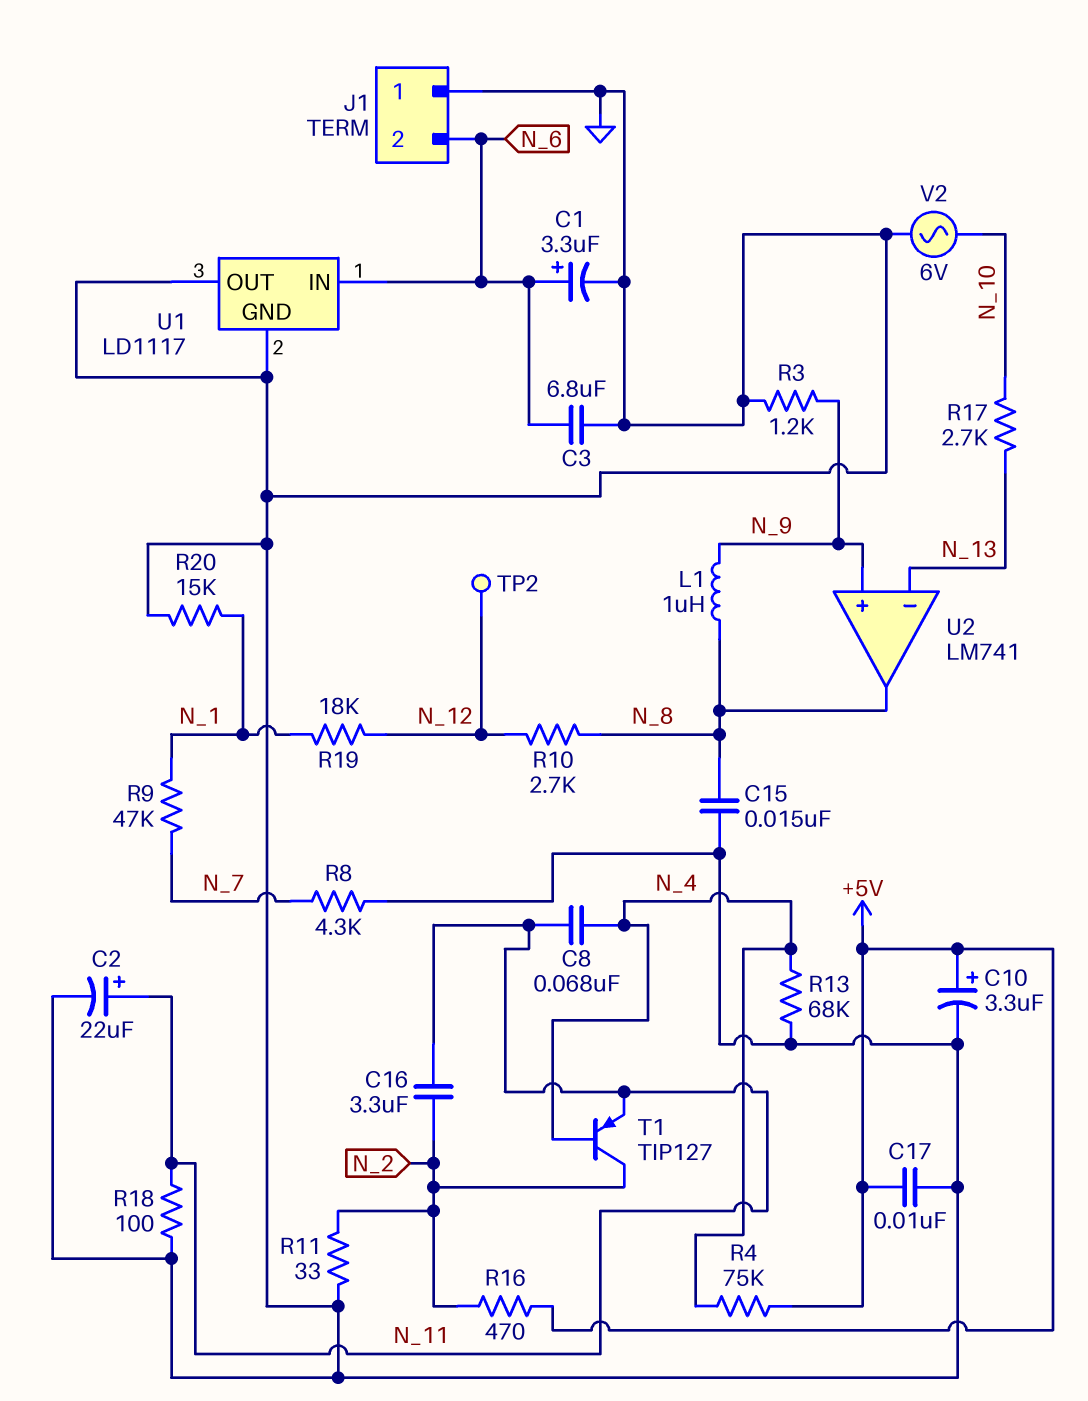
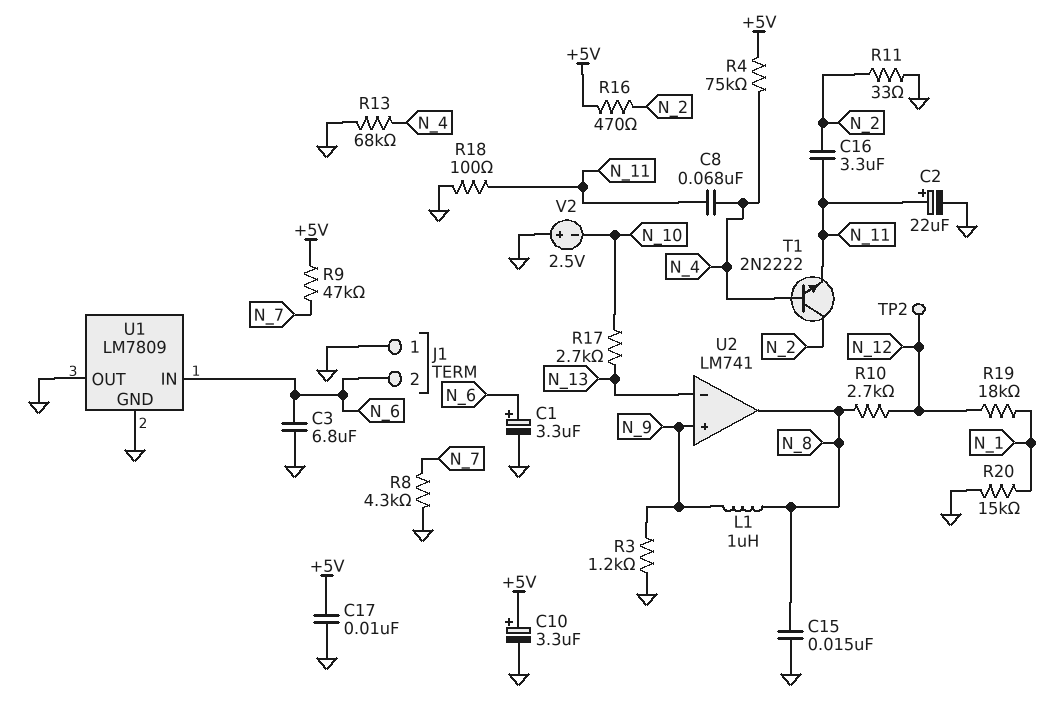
R9: 47k (N_1, N_7) -> 47k (+5V, N_7)
T1: PNP TIP127 (B N_4, C N_2, E N_11) -> NPN 2N2222 (B N_4, C N_2, E N_11)
U1: LD1117 -> LM7809
V2: AC 6V (GND, N_10) -> 2.5V (plus GND, minus N_10)

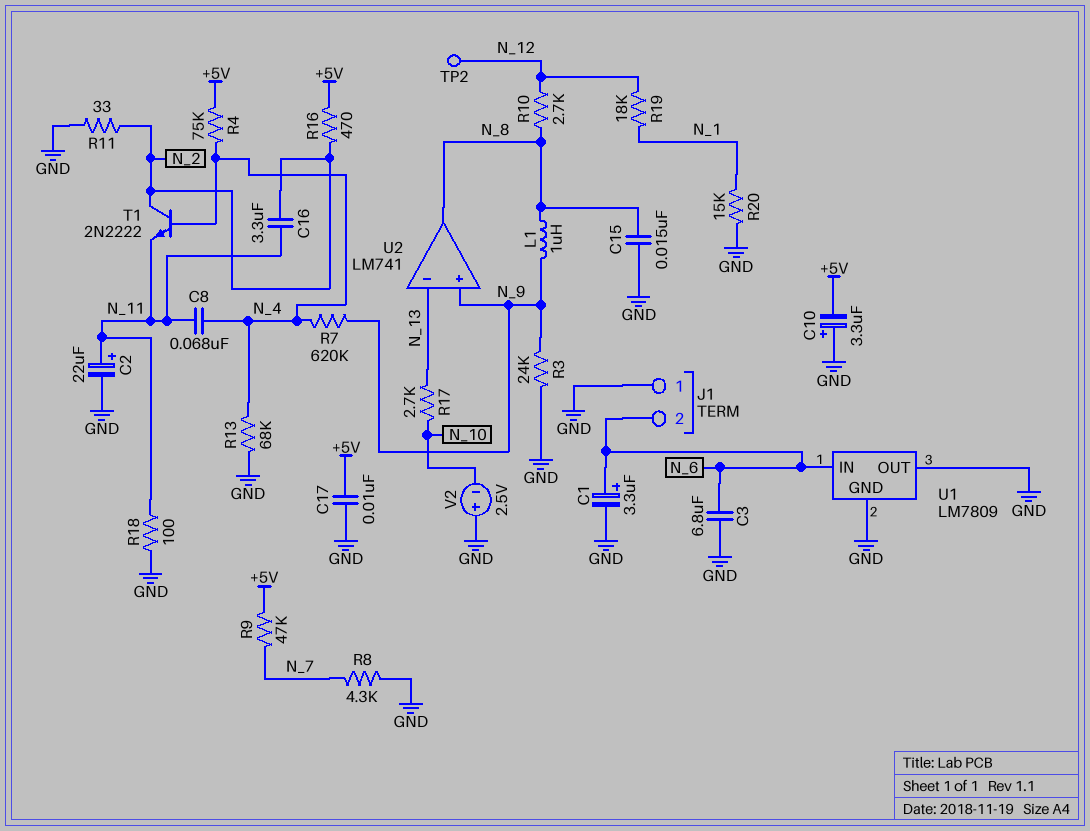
C10: 3.3uF (plus +5V, minus GND) -> 3.3uF (plus GND, minus +5V)
R3: 1.2k (GND, N_9) -> 24k (GND, N_9)
R7: none -> 620k (N_4, N_9)

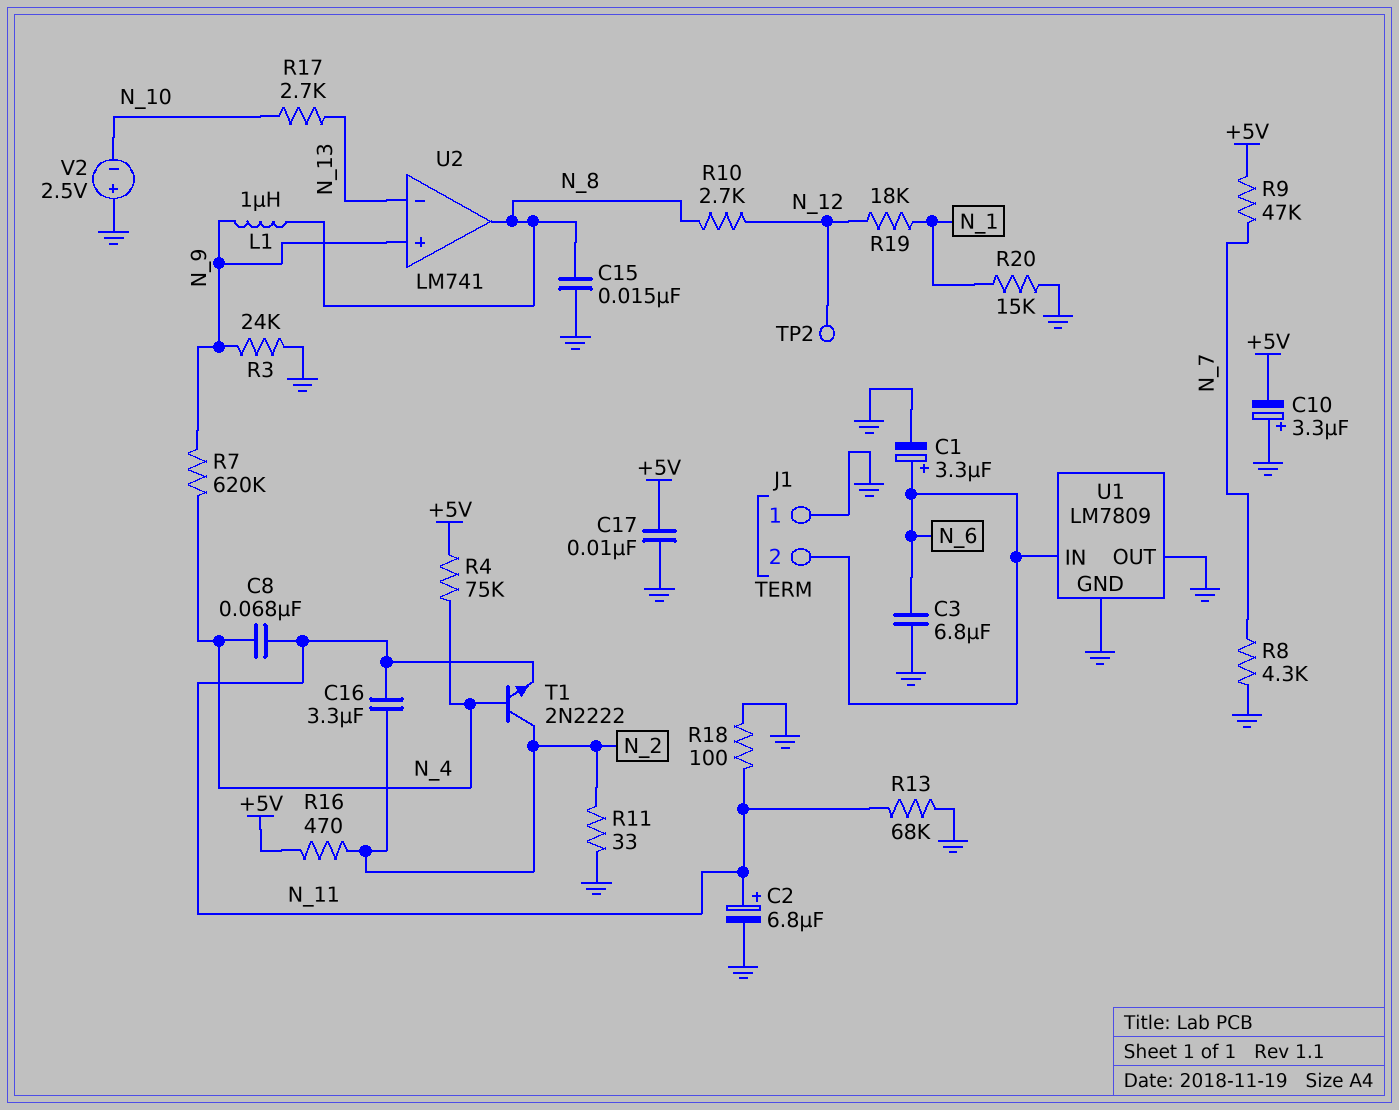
C2: 22uF (plus N_11, minus GND) -> 6.8uF (plus N_11, minus GND)
R13: 68k (GND, N_4) -> 68k (GND, N_11)

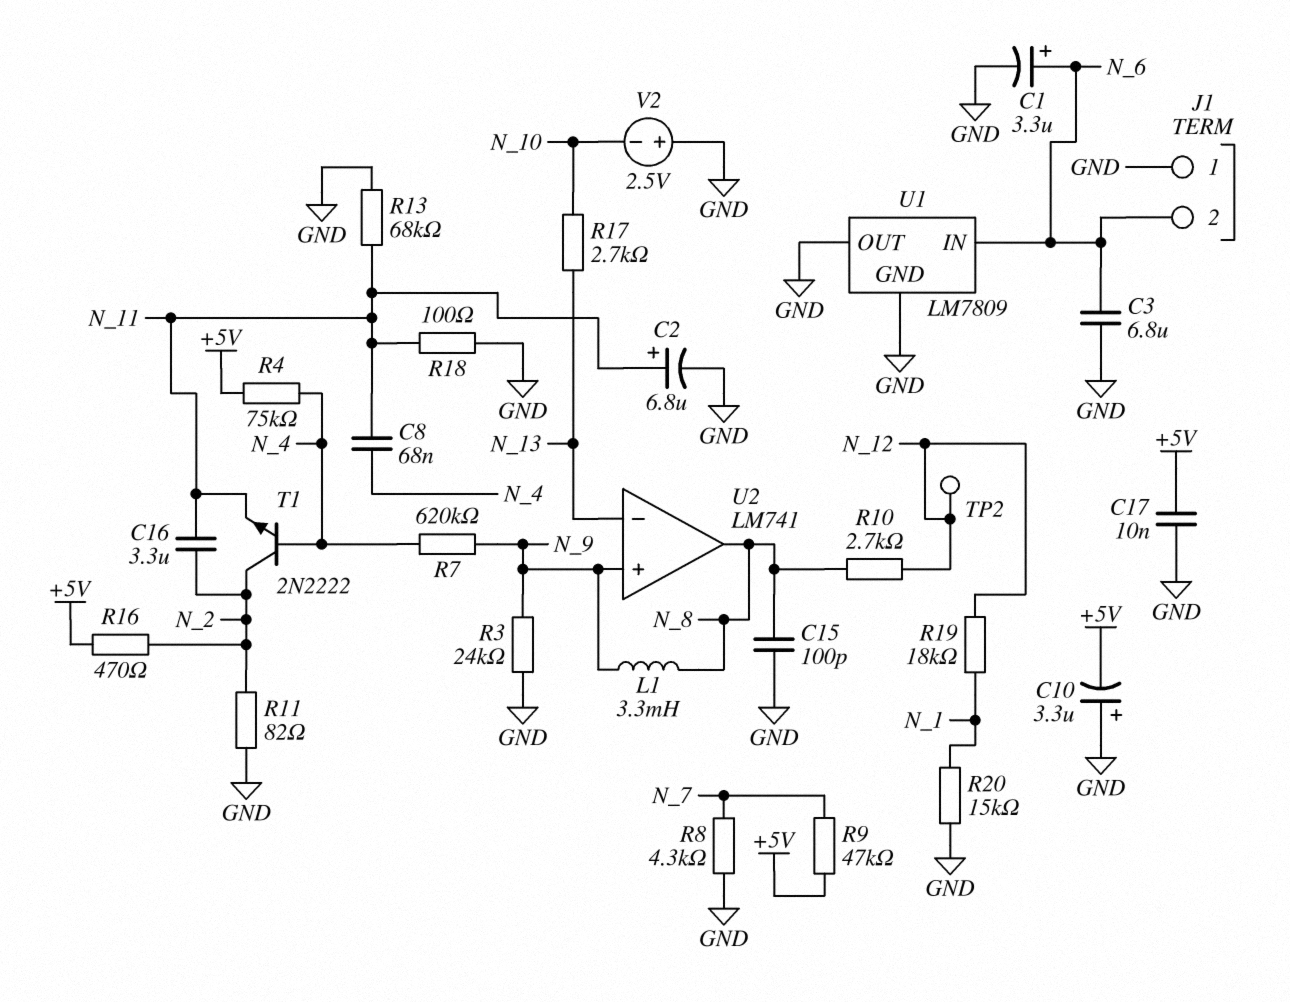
C15: 15nF (GND, N_8) -> 100pF (GND, N_8)
L1: 1uH (N_8, N_9) -> 3.3mH (N_8, N_9)
R11: 33 (GND, N_2) -> 82 (GND, N_2)

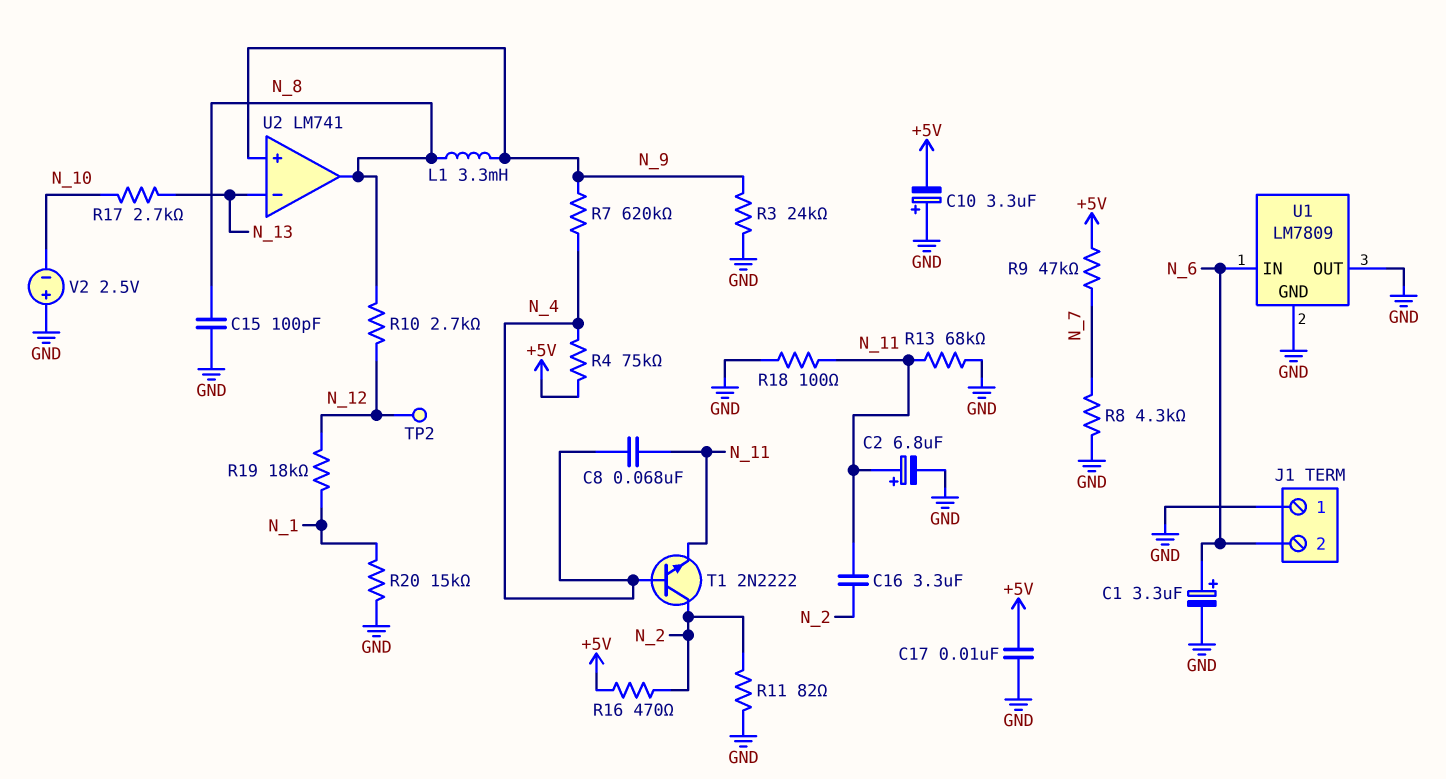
C3: 6.8uF (GND, N_6) -> none

